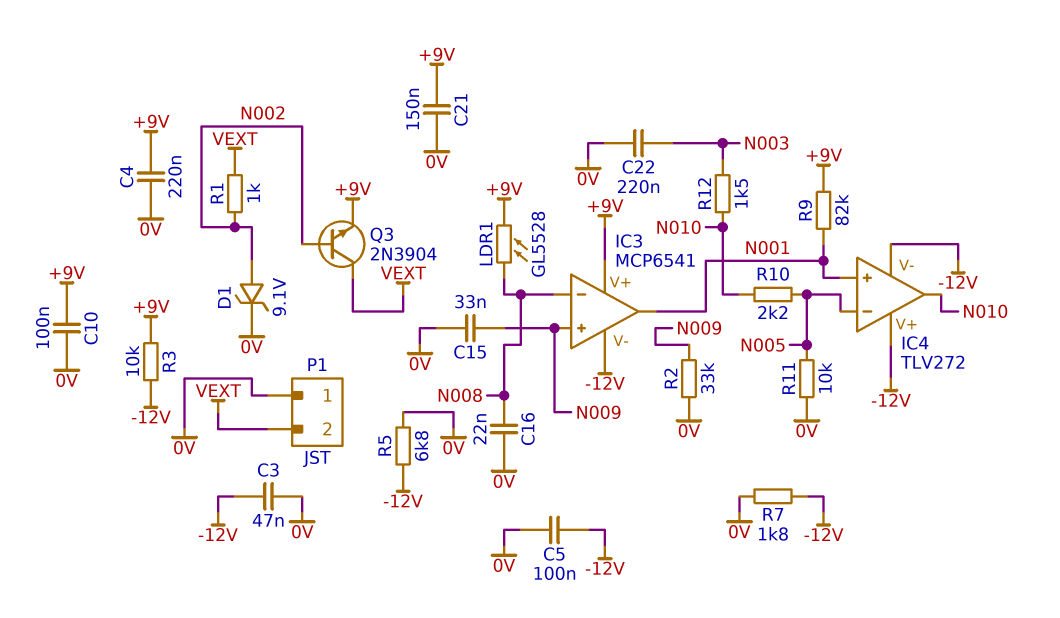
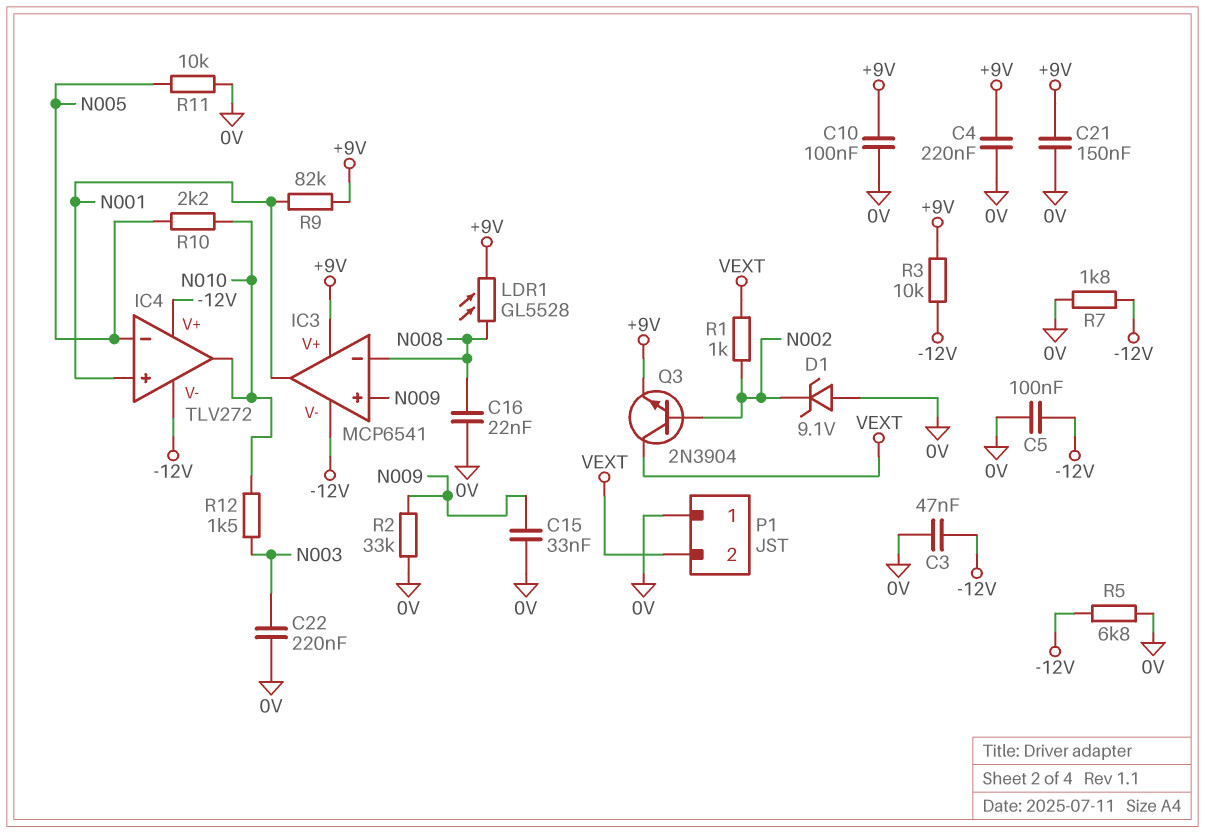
D1: zener 9.1V (A N002, K 0V) -> zener 9.1V (A 0V, K N002)

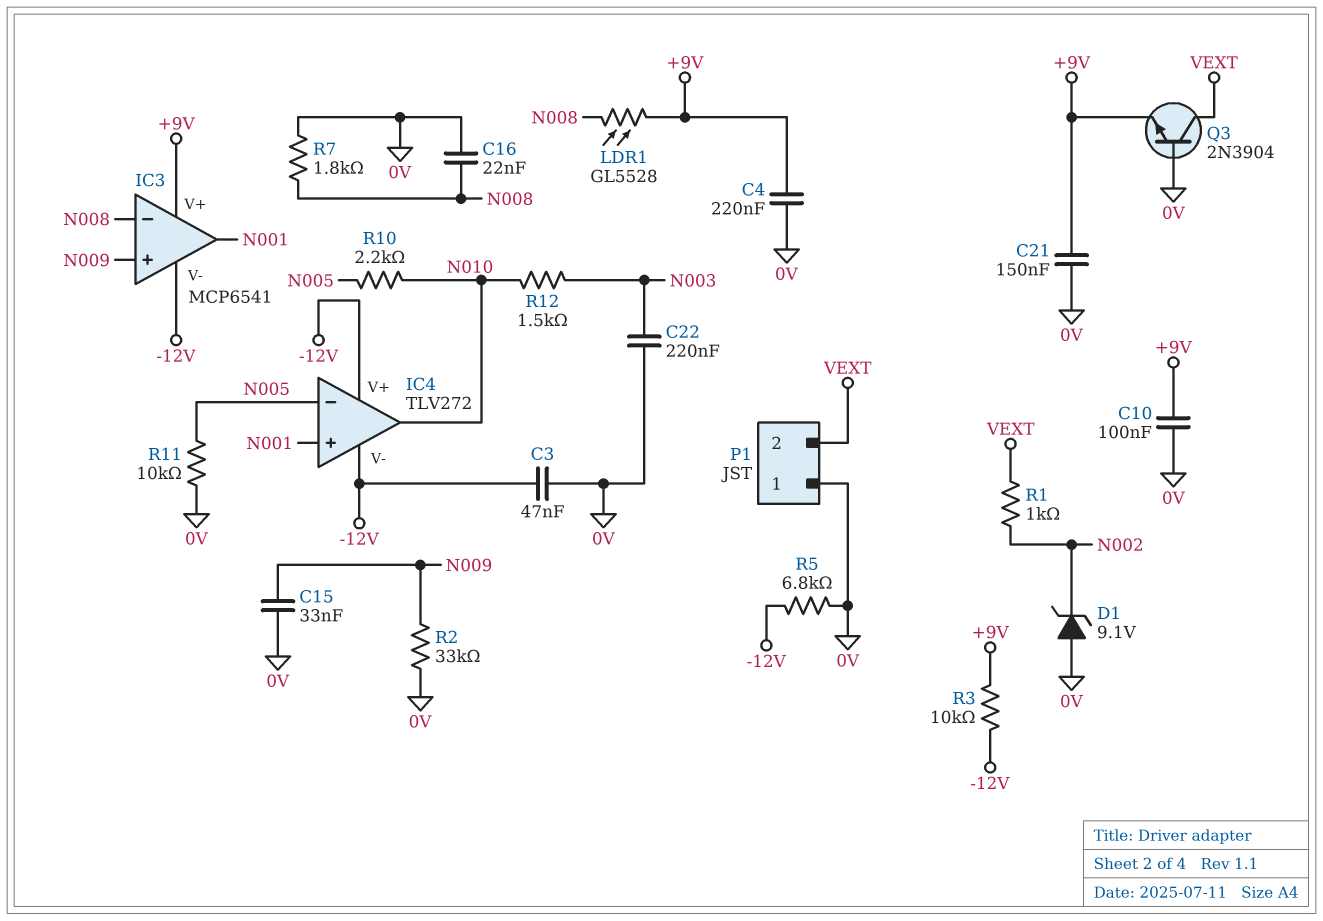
C5: 100nF (-12V, 0V) -> none
Q3: NPN 2N3904 (B N002, C VEXT, E +9V) -> NPN 2N3904 (B 0V, C VEXT, E +9V)
R7: 1.8k (-12V, 0V) -> 1.8k (0V, N008)
R9: 82k (+9V, N001) -> none

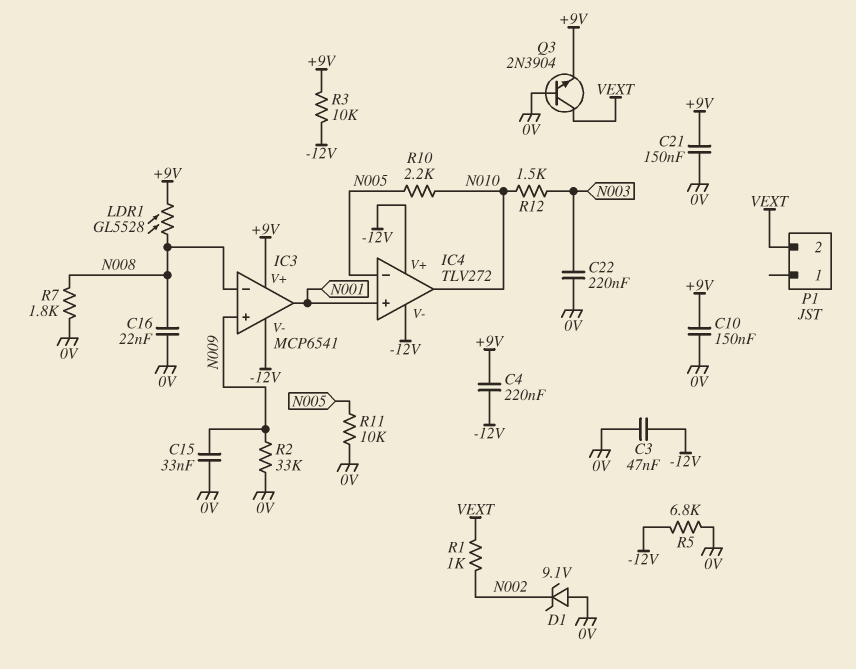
C4: 220nF (+9V, 0V) -> 220nF (+9V, -12V)
C10: 100nF (+9V, 0V) -> 150nF (+9V, 0V)
P1 pin 1: 0V -> none

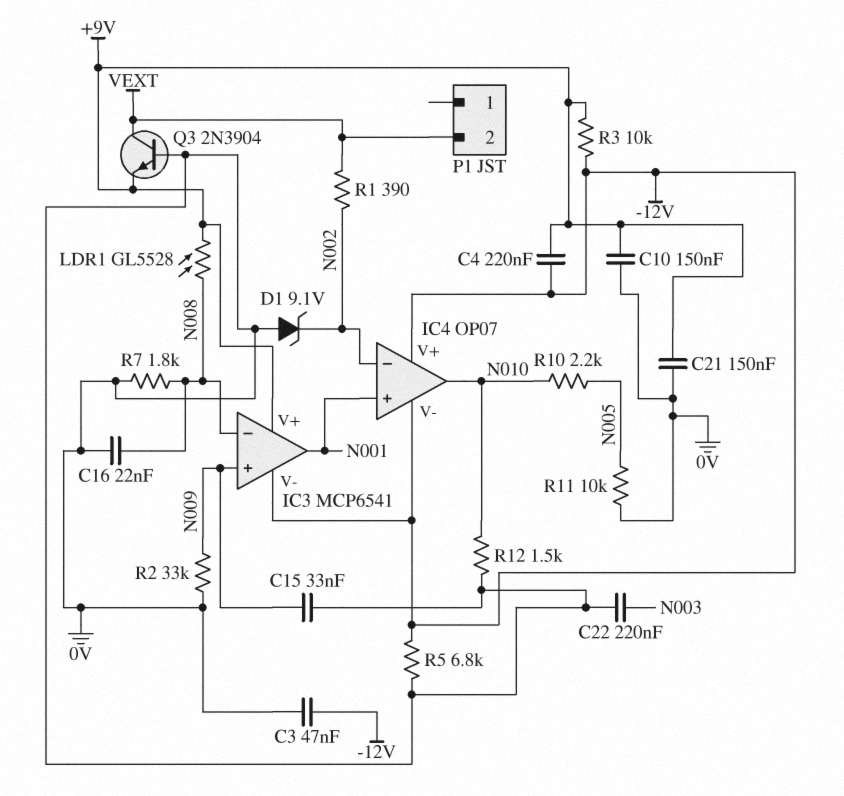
IC4: TLV272 -> OP07
IC4 pin in-: N005 -> N002
R1: 1k (N002, VEXT) -> 390 (N002, VEXT)
R12: 1.5k (N003, N010) -> 1.5k (0V, N010)

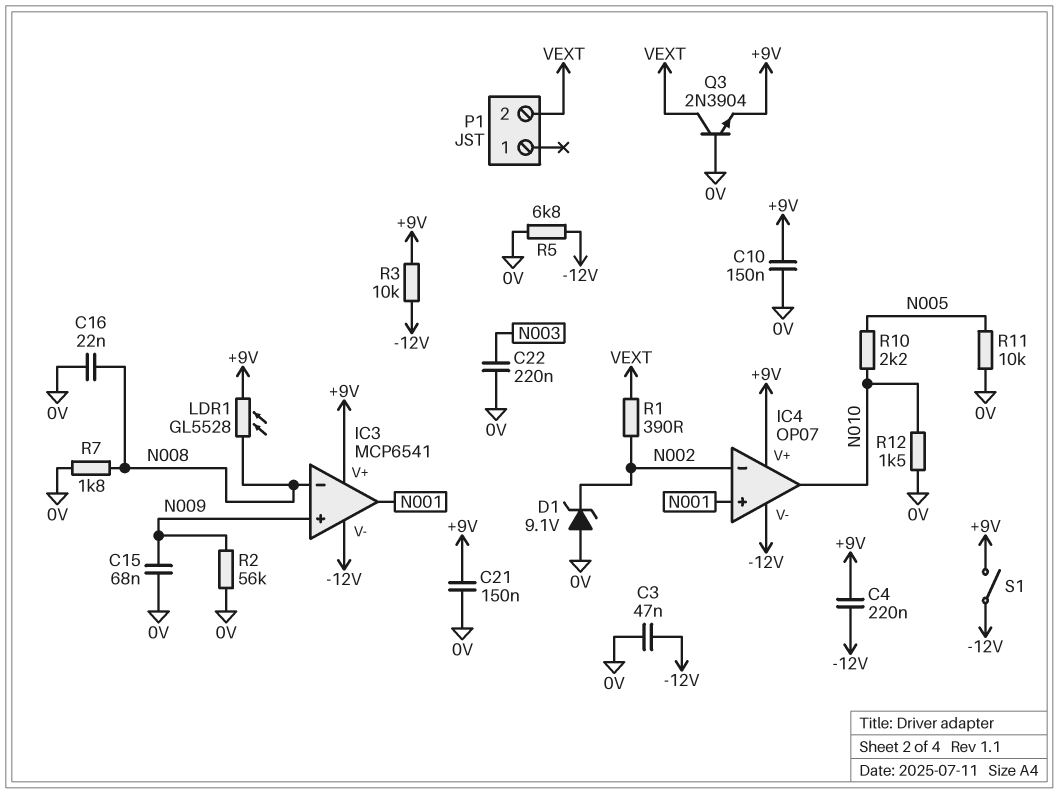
C15: 33nF (0V, N009) -> 68nF (0V, N009)
IC4 pin V+: -12V -> +9V
R2: 33k (0V, N009) -> 56k (0V, N009)
S1: none -> switch (+9V, -12V)

